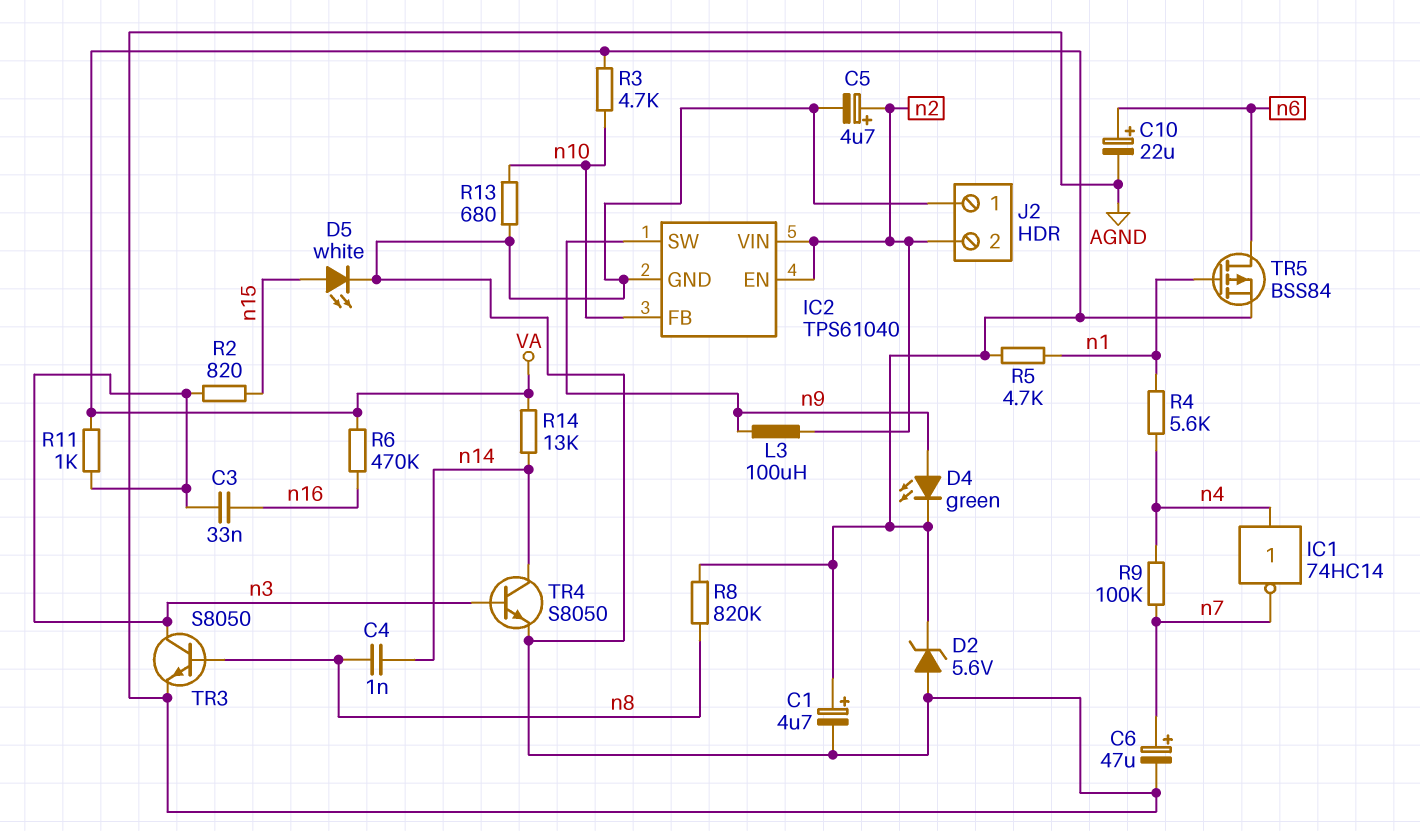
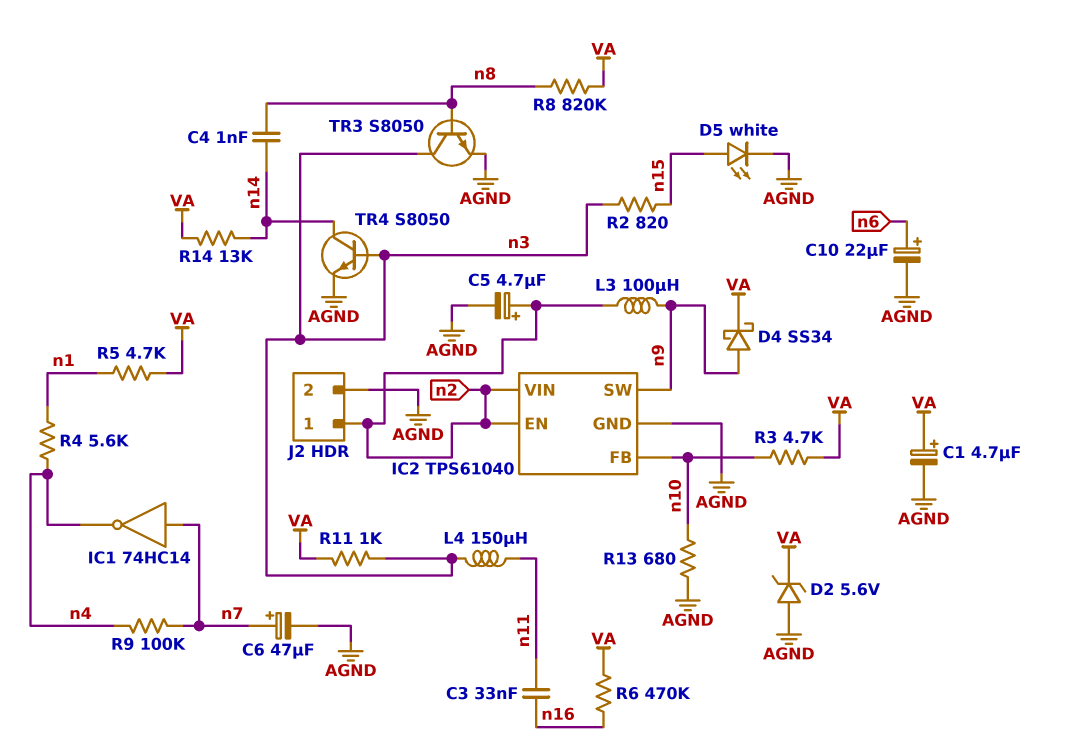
C3: 33nF (n3, n16) -> 33nF (n11, n16)
D4: LED green (A n9, K VA) -> schottky SS34 (A n9, K VA)
IC1: NOT 74HC14 (in n4, out n7) -> NOT 74HC14 (in n7, out n4)
J2 pin 1: AGND -> n2
J2 pin 2: n2 -> AGND
L4: none -> 150uH (n3, n11)
TR5: PMOS BSS84 (G n1, D n6, S VA) -> none

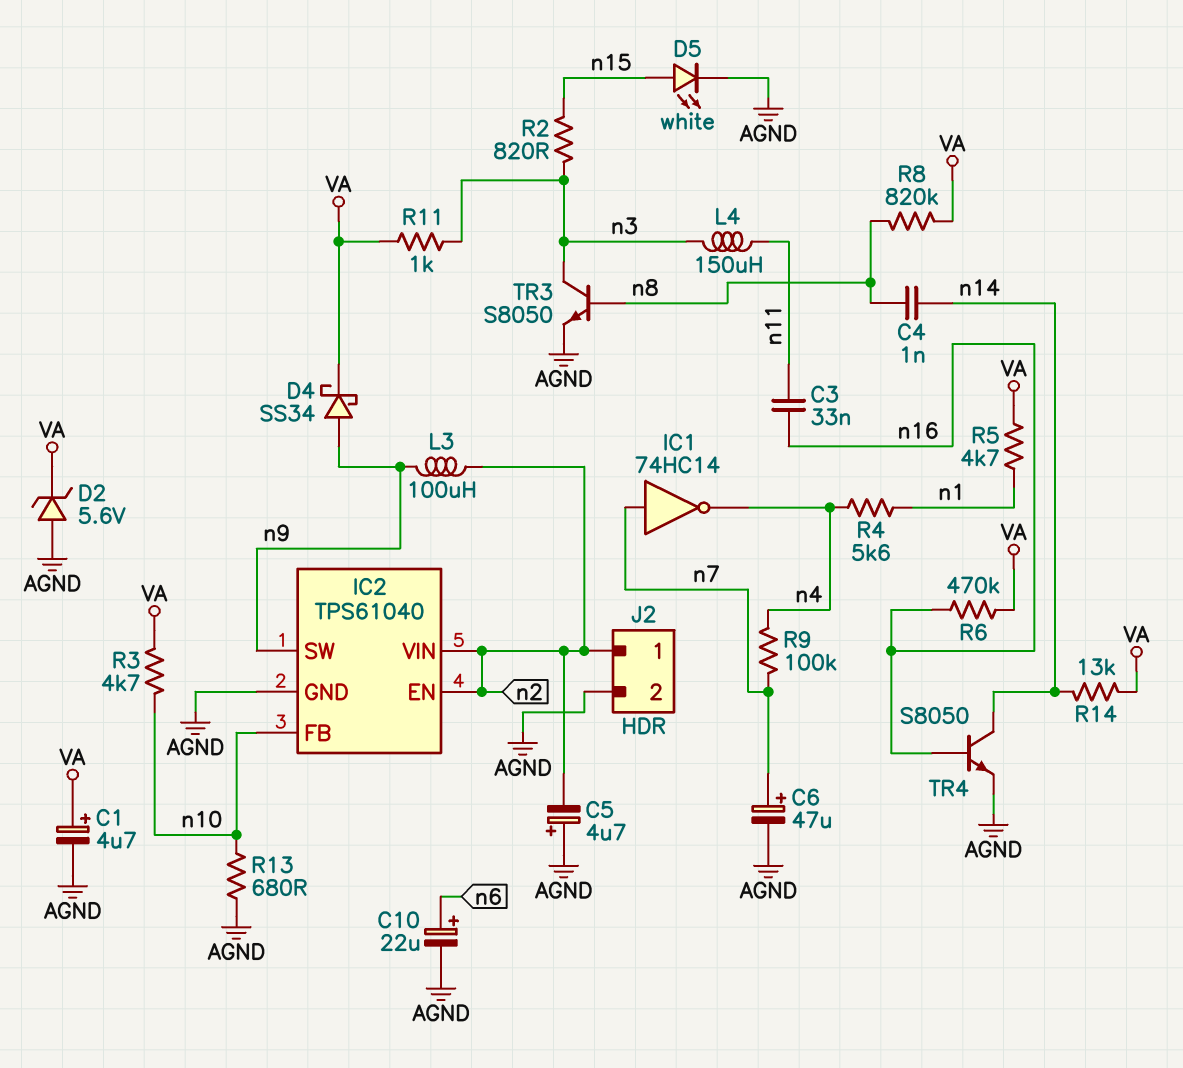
C5: 4.7uF (plus n2, minus AGND) -> 4.7uF (plus AGND, minus n2)
TR4: NPN S8050 (B n3, C n14, E AGND) -> NPN S8050 (B n16, C n14, E AGND)

